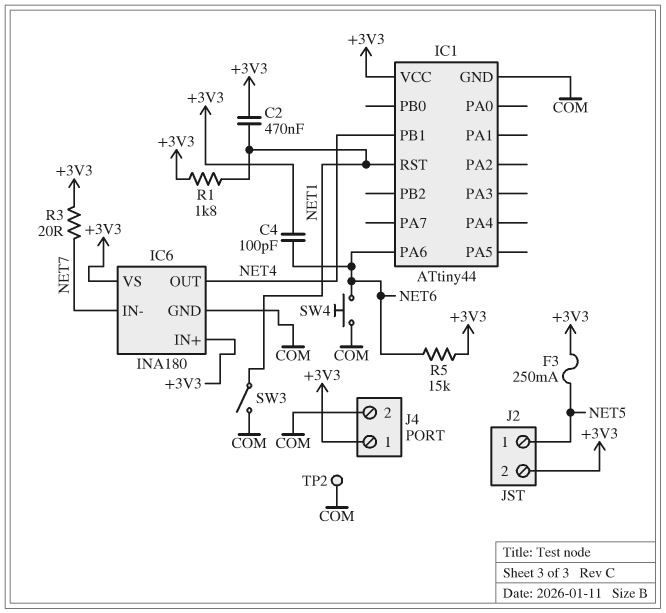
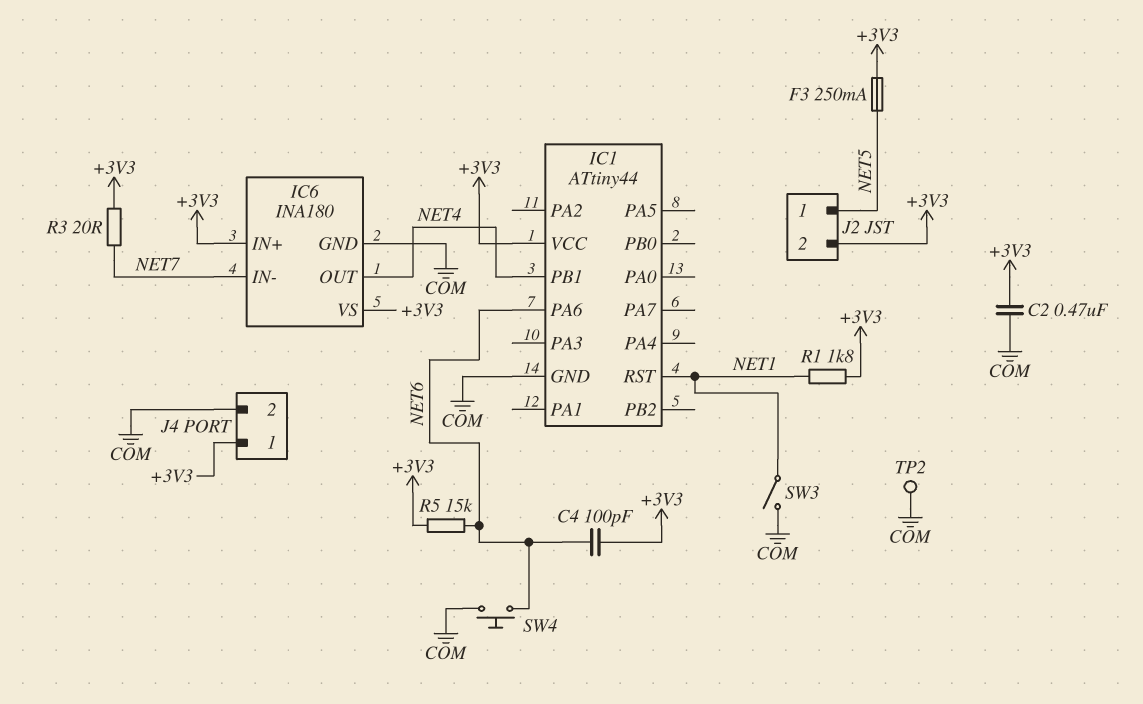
C2: 470nF (+3V3, NET1) -> 470nF (+3V3, COM)

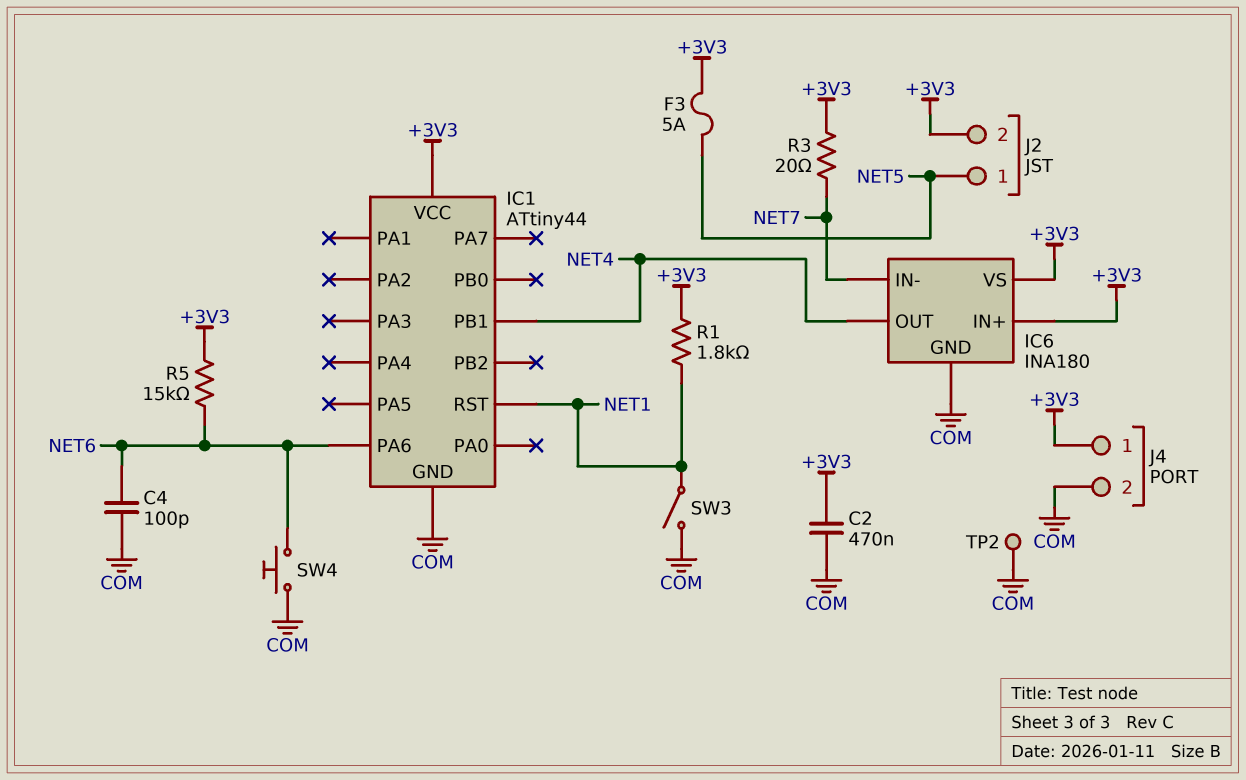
C4: 100pF (+3V3, NET6) -> 100pF (COM, NET6)
F3: 250mA (+3V3, NET5) -> 5A (+3V3, NET5)

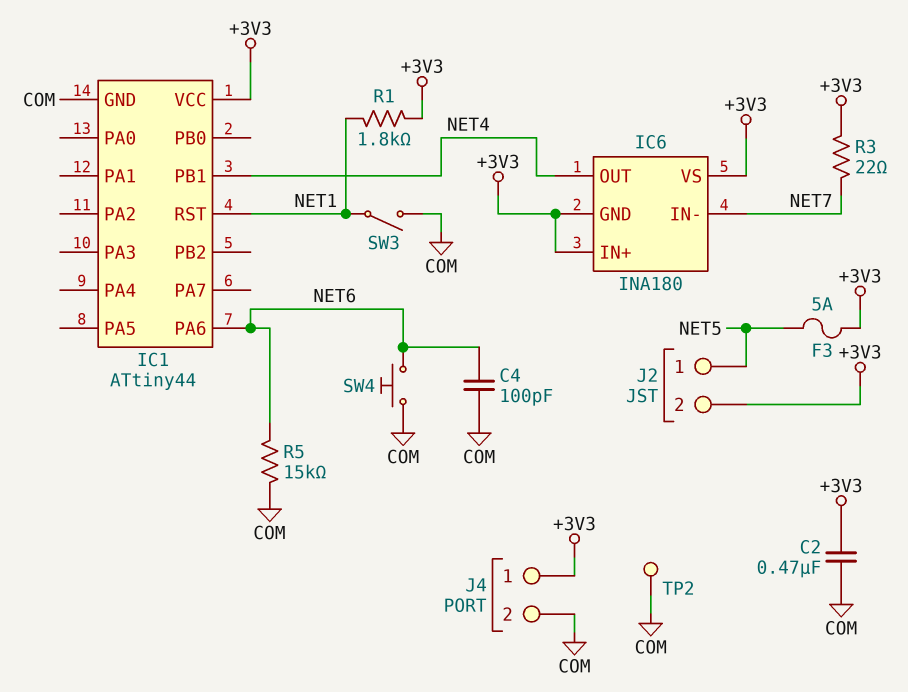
IC6 pin GND: COM -> +3V3
R3: 20 (+3V3, NET7) -> 22 (+3V3, NET7)
R5: 15k (+3V3, NET6) -> 15k (COM, NET6)

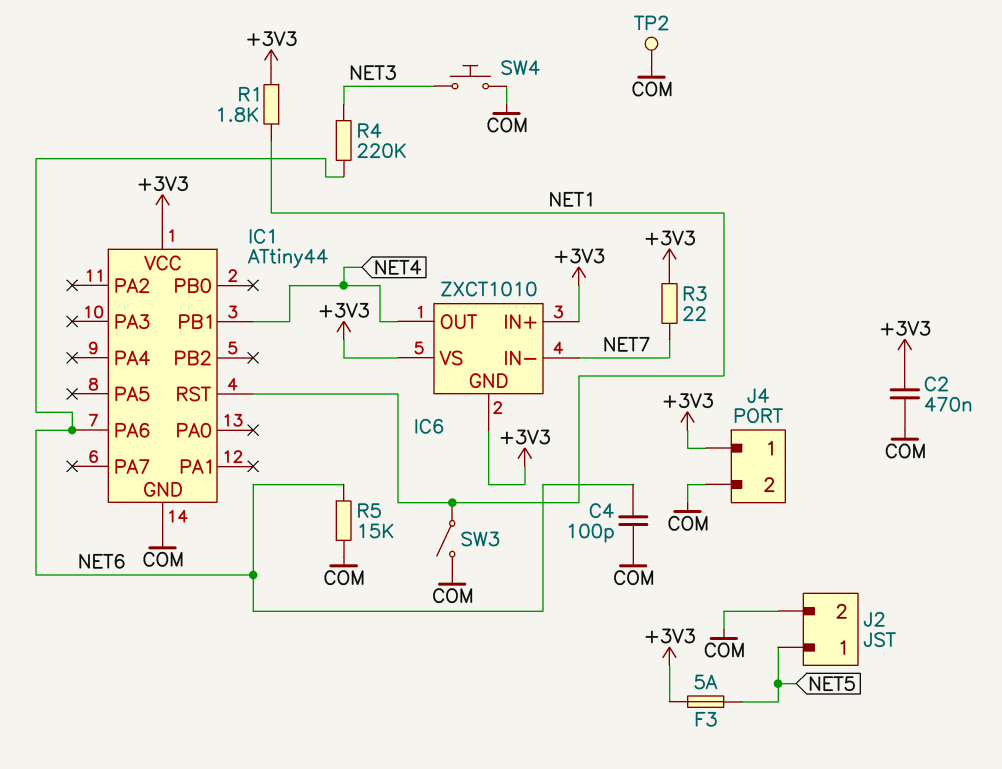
IC6: INA180 -> ZXCT1010
J2 pin 2: +3V3 -> COM
R4: none -> 220k (NET3, NET6)
SW4: button (COM, NET6) -> button (COM, NET3)

